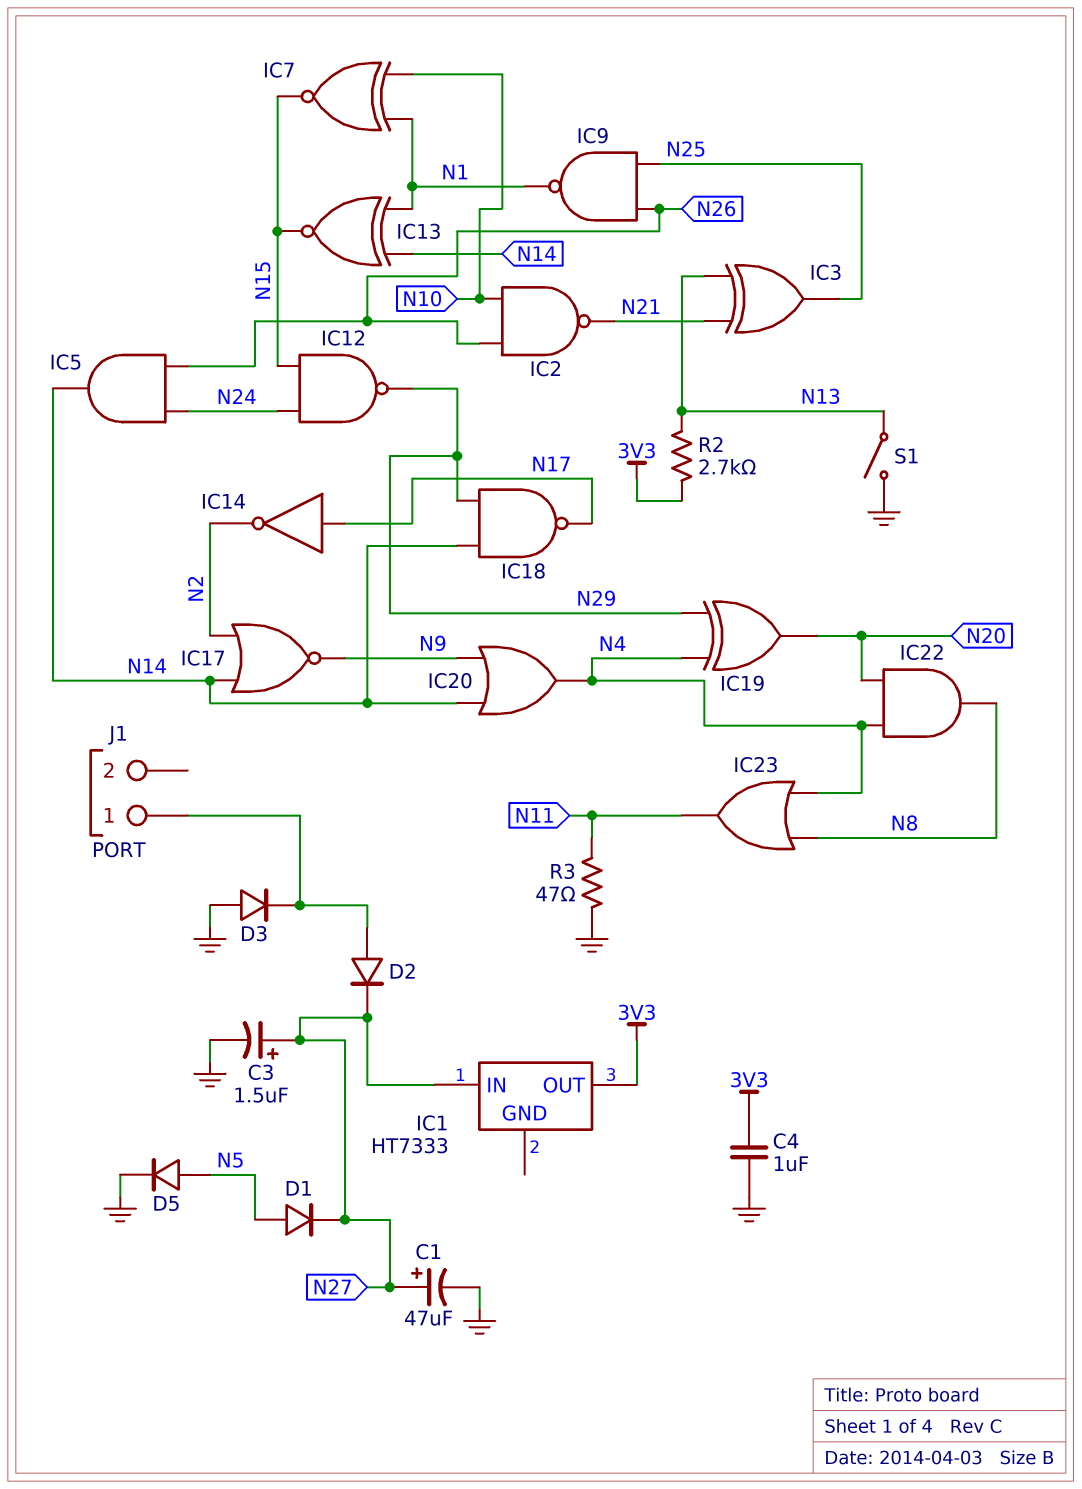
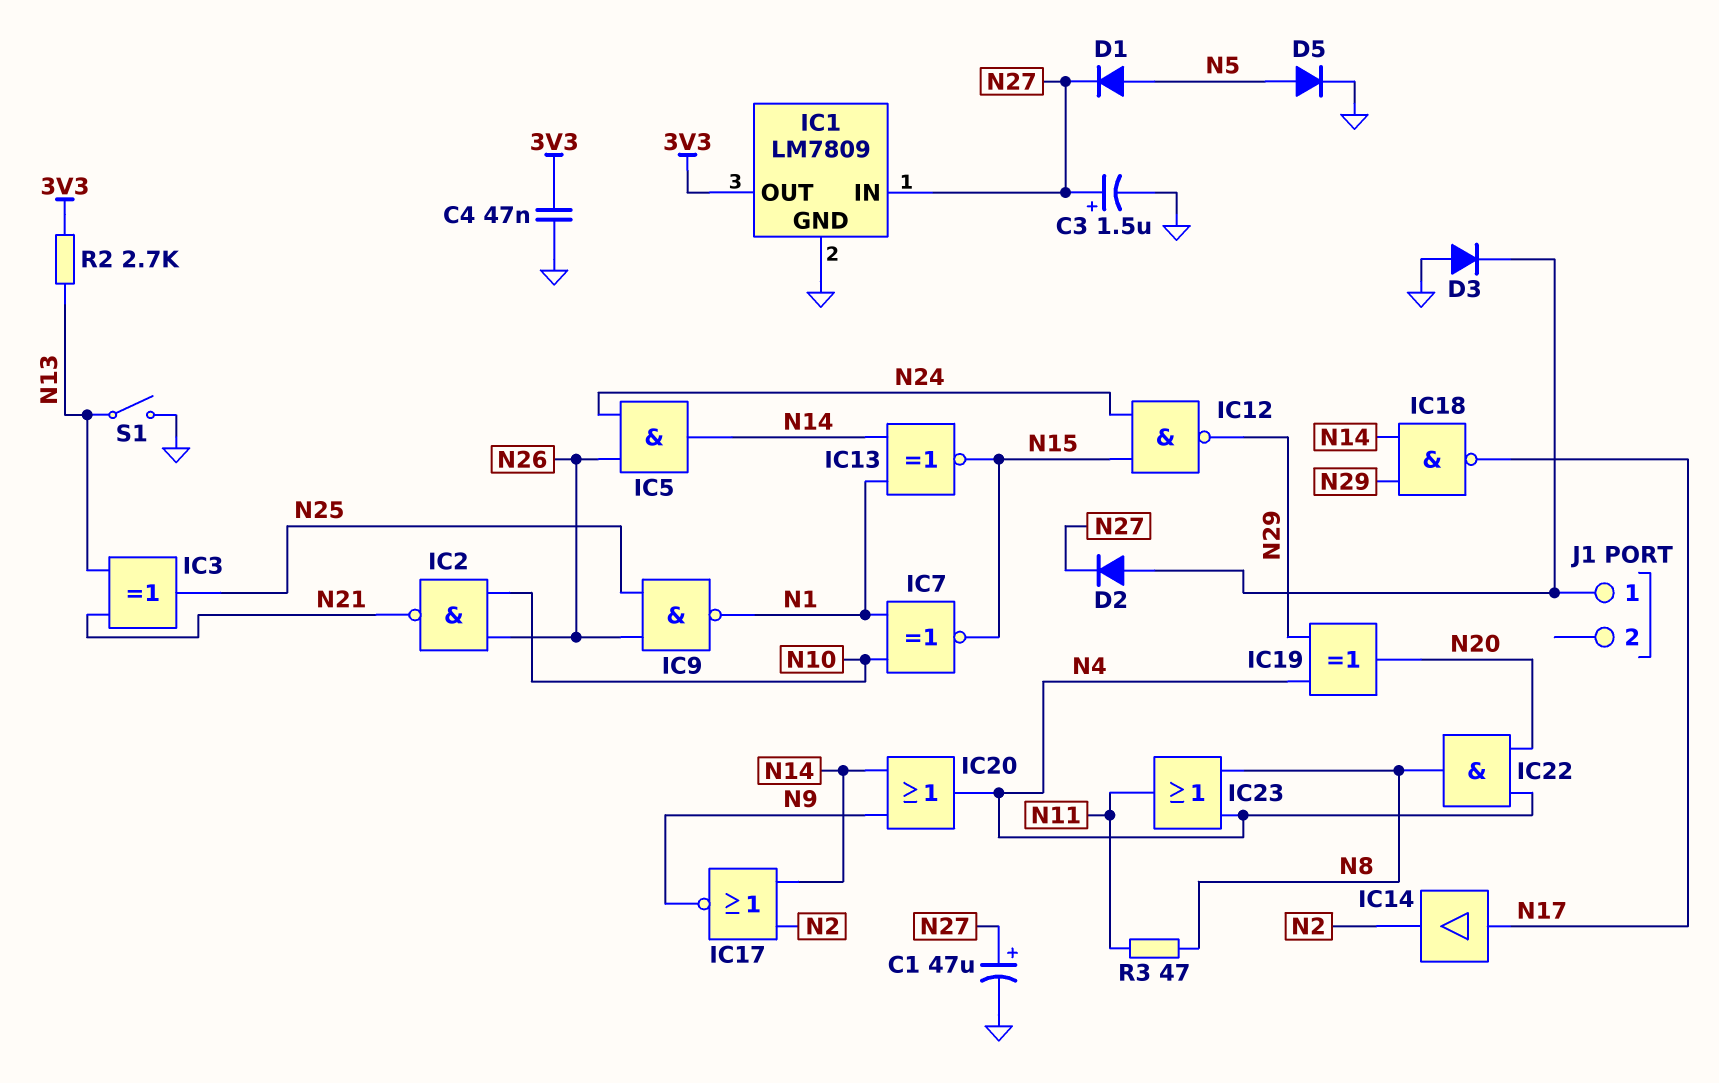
C4: 1uF (3V3, GND) -> 47nF (3V3, GND)
IC1: HT7333 -> LM7809
IC1 pin GND: none -> GND
IC14: NOT (in N17, out N2) -> buffer (in N17, out N2)
R3: 47 (GND, N11) -> 47 (N8, N11)

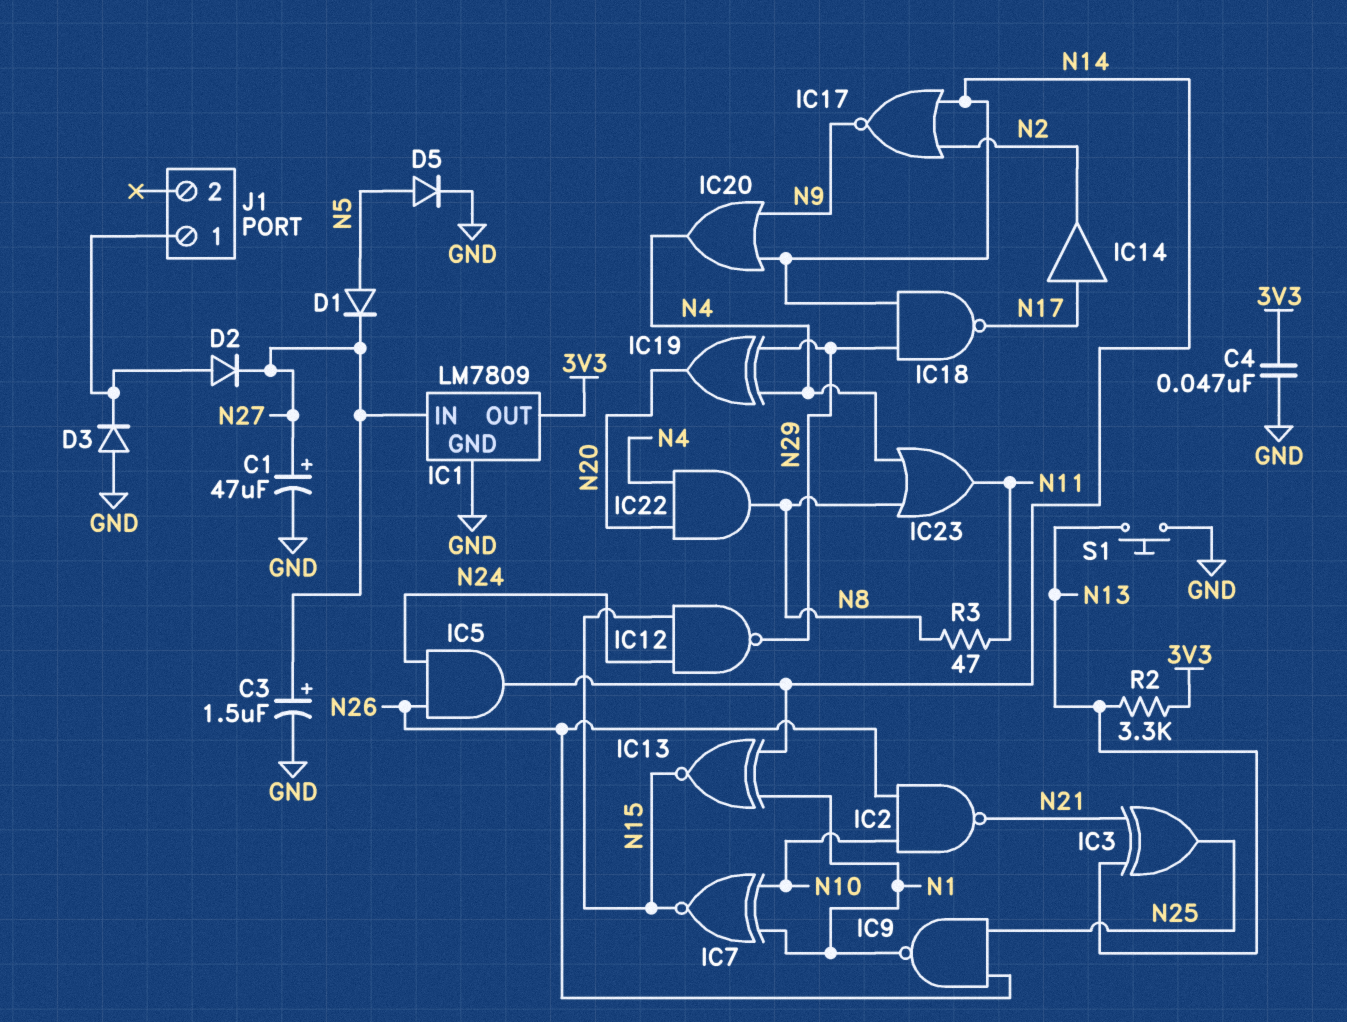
R2: 2.7k (3V3, N13) -> 3.3k (3V3, N13)
S1: switch (GND, N13) -> button (GND, N13)

